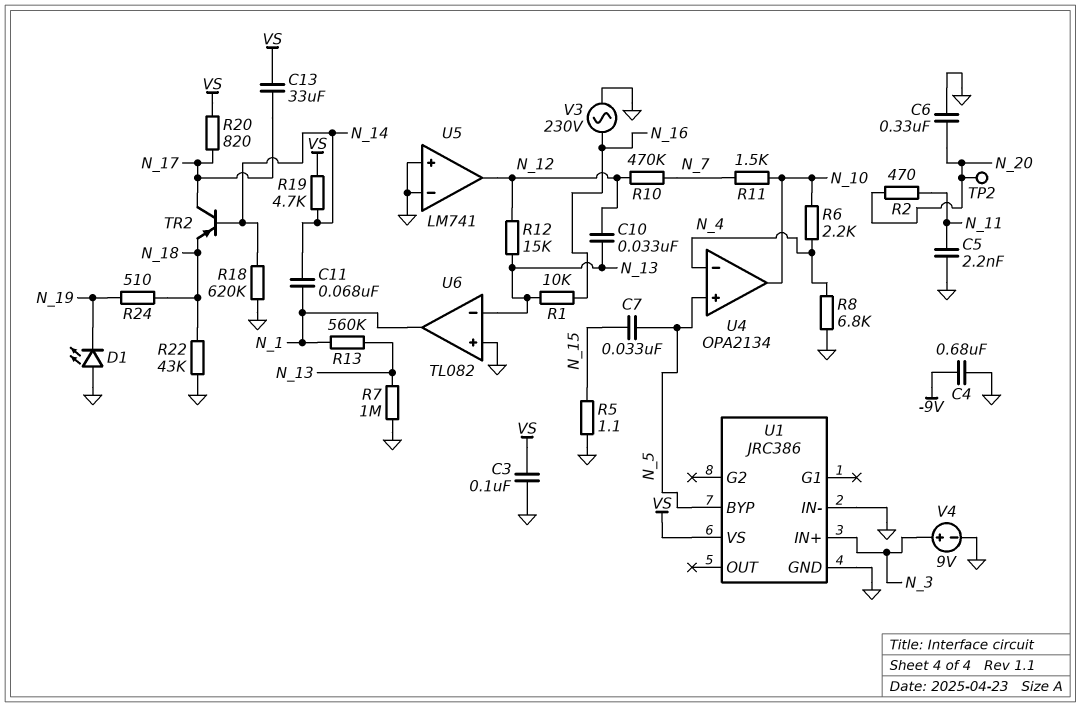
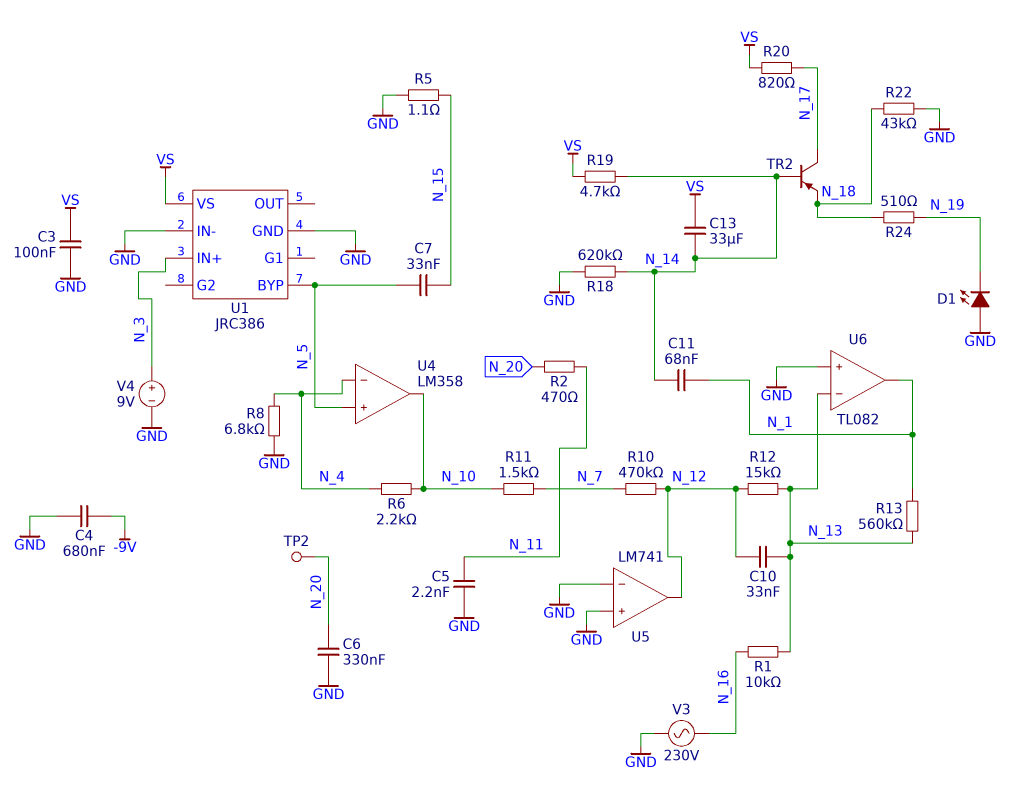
C13: 33uF (N_17, VS) -> 33uF (N_14, VS)
R7: 1M (GND, N_13) -> none
U4: OPA2134 -> LM358

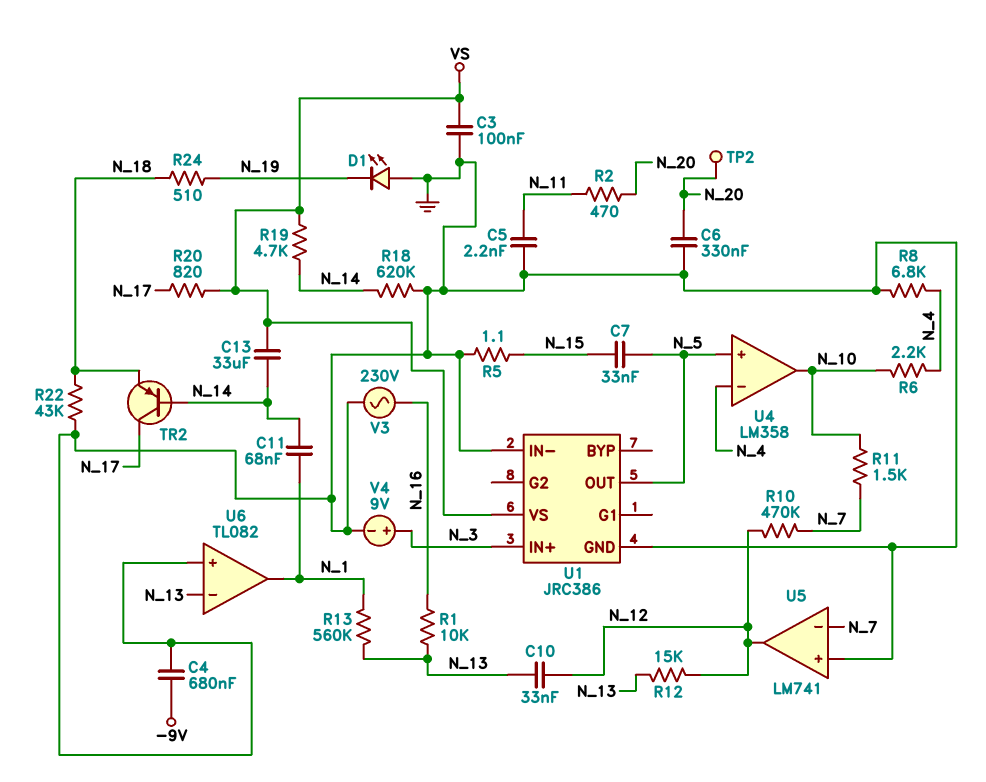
U1 pin BYP: N_5 -> none
U1 pin OUT: none -> N_5
U5 pin in-: GND -> N_7

